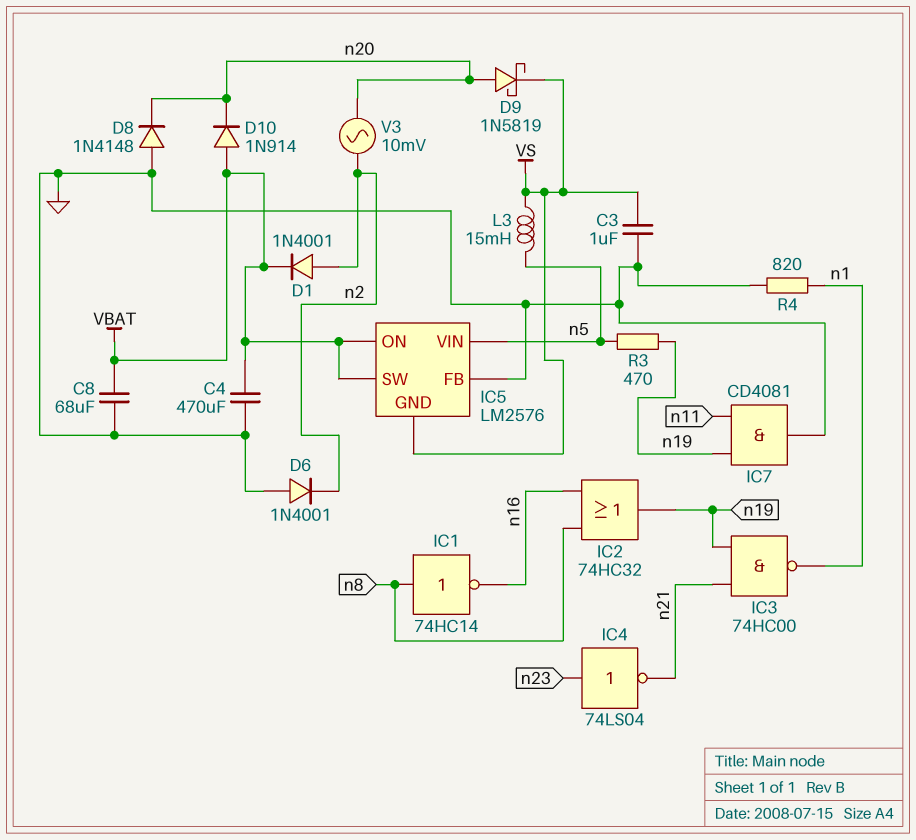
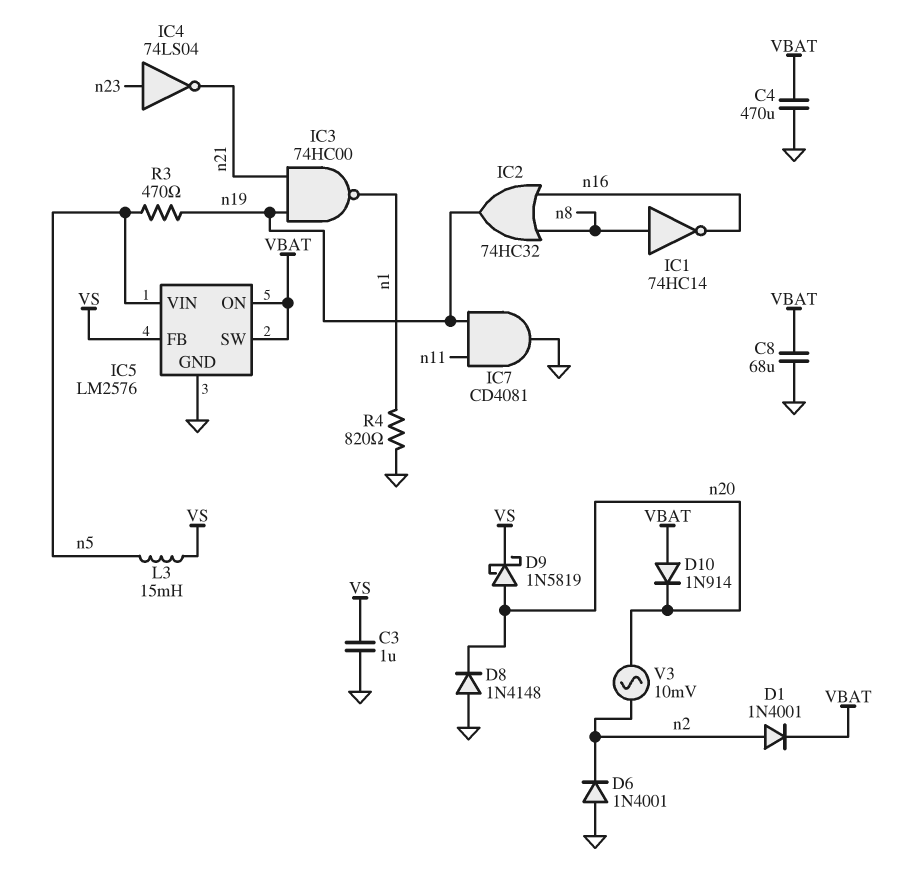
IC5 pin FB: GND -> VS
IC5 pin GND: VS -> GND

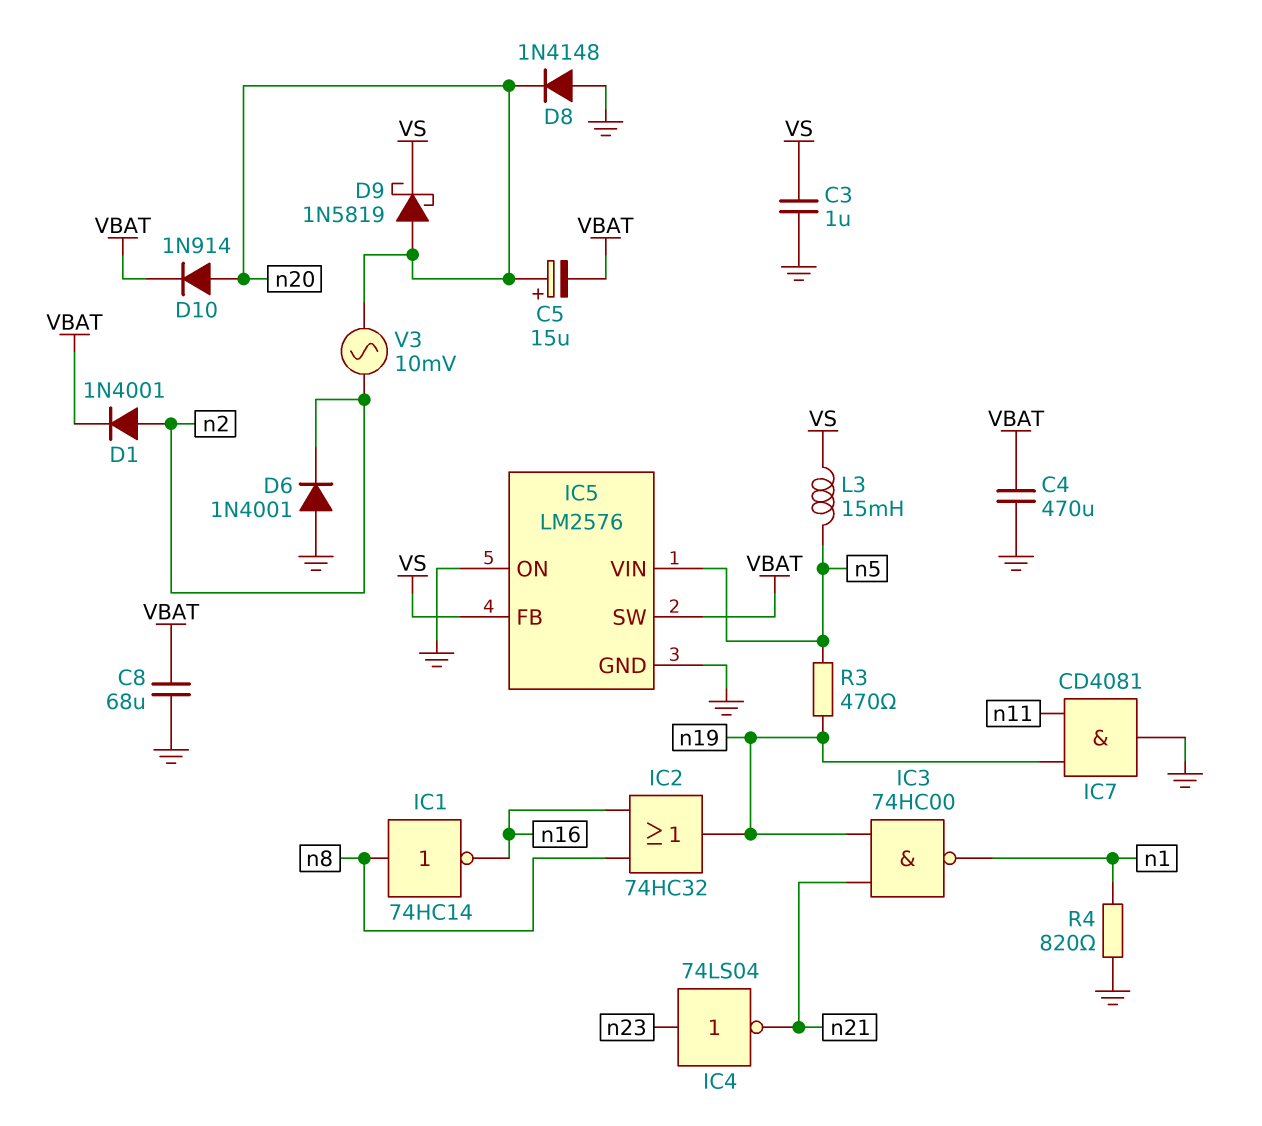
C5: none -> 15uF (plus n20, minus VBAT)
D10: diode 1N914 (A VBAT, K n20) -> diode 1N914 (A n20, K VBAT)
IC5 pin ON: VBAT -> GND

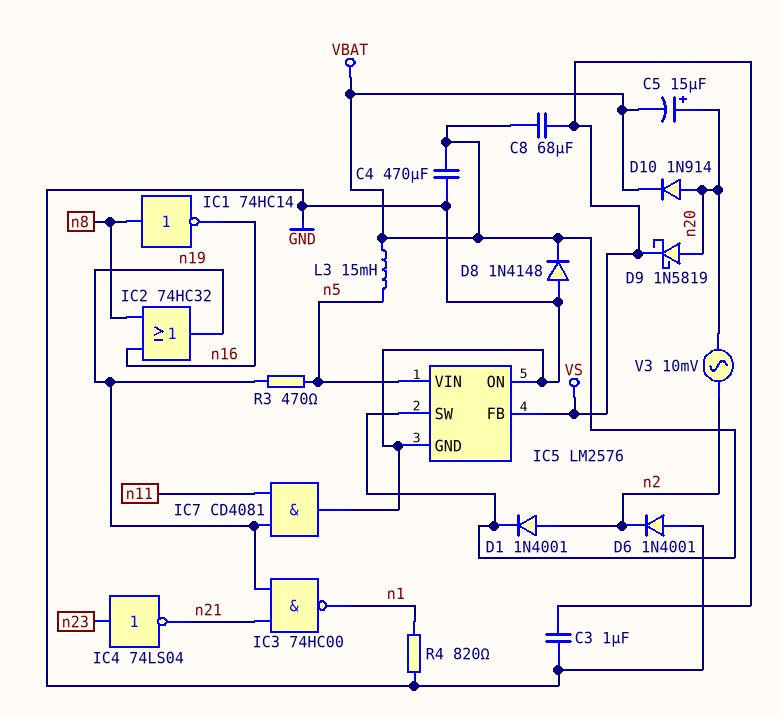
C8: 68uF (GND, VBAT) -> 68uF (VBAT, VS)
D8: diode 1N4148 (A GND, K n20) -> diode 1N4148 (A GND, K VBAT)
L3: 15mH (VS, n5) -> 15mH (VBAT, n5)

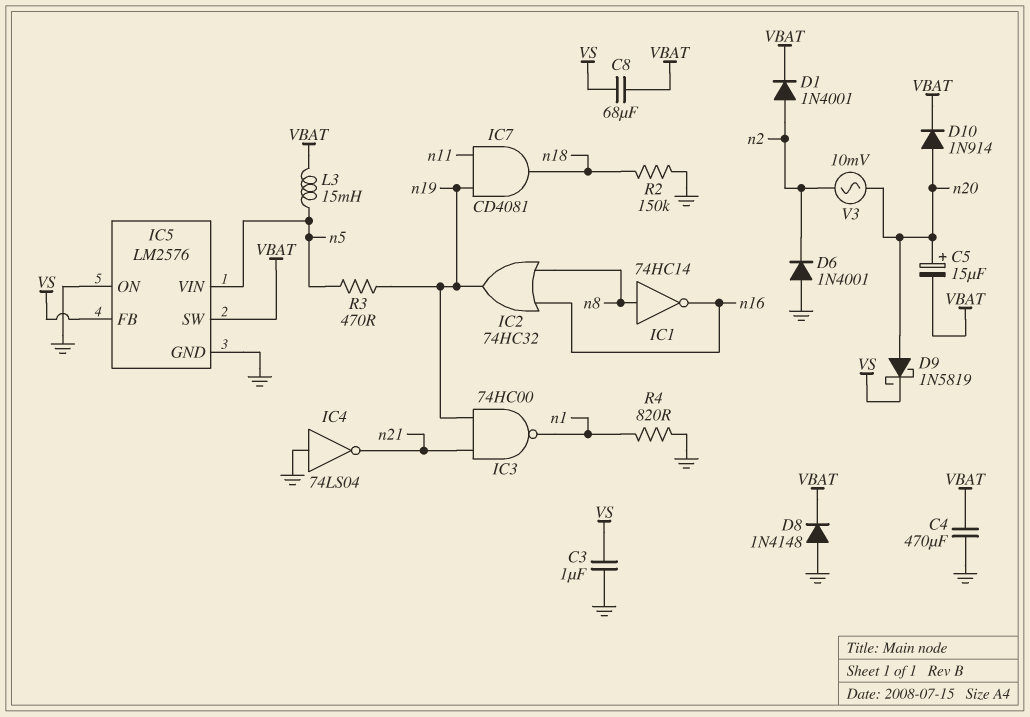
IC4: NOT 74LS04 (in n23, out n21) -> NOT 74LS04 (in GND, out n21)
IC7: AND CD4081 (in n11, in n19, out GND) -> AND CD4081 (in n11, in n19, out n18)
R2: none -> 150k (GND, n18)

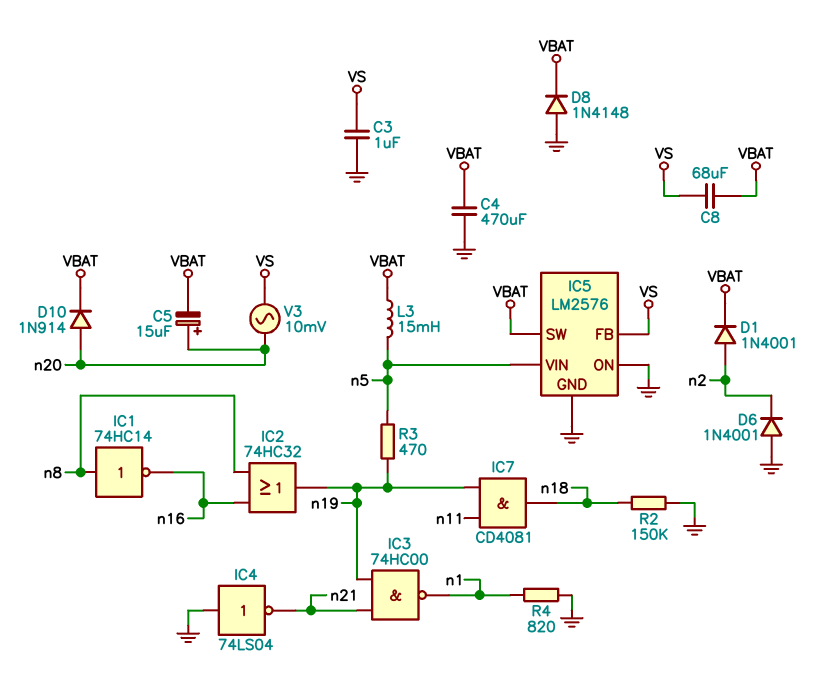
D9: schottky 1N5819 (A n20, K VS) -> none
V3: AC 10mV (n2, n20) -> AC 10mV (VS, n20)

